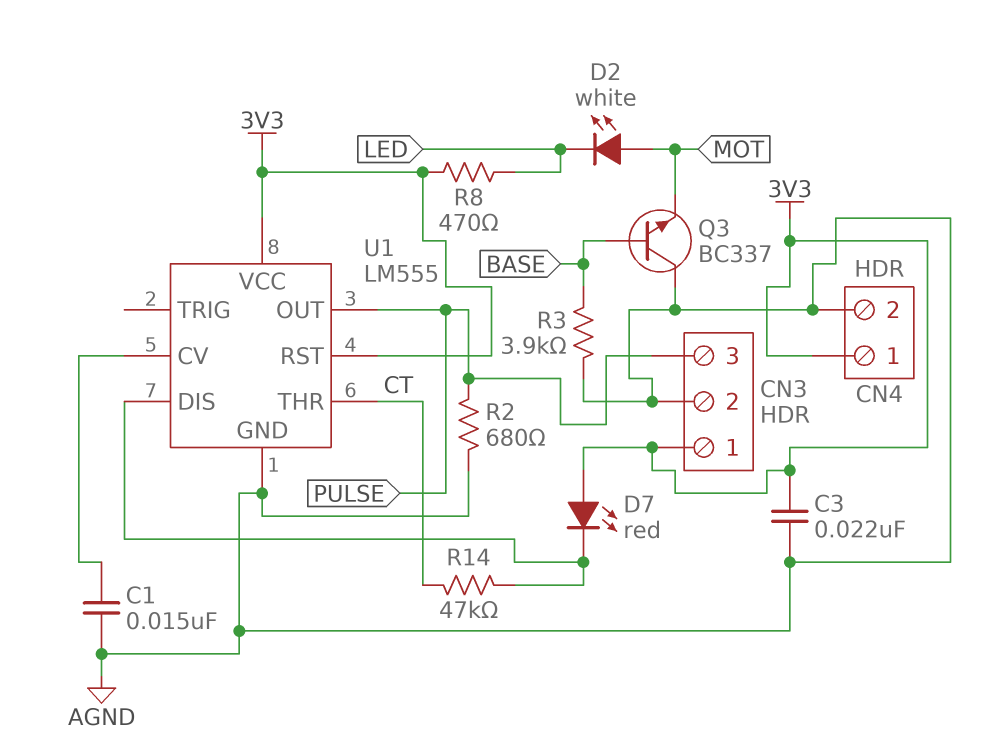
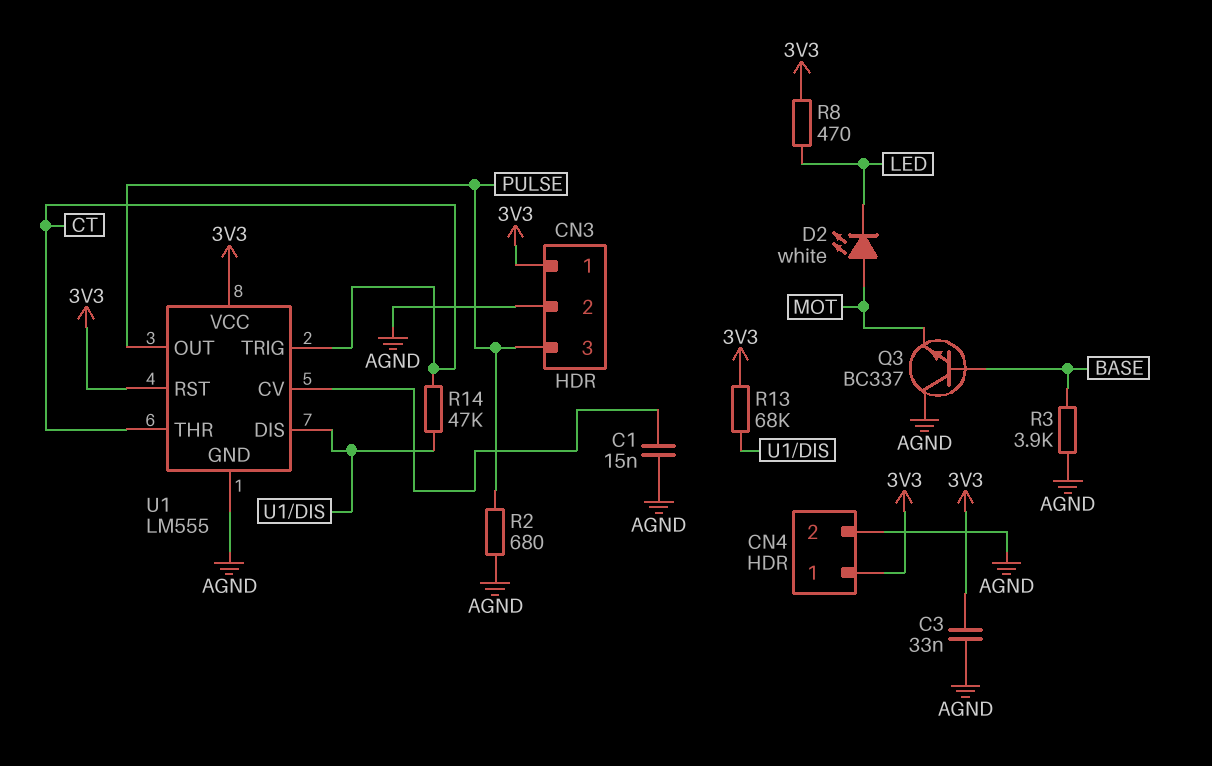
C3: 22nF (3V3, AGND) -> 33nF (3V3, AGND)
D7: LED red (A 3V3, K U1/DIS) -> none
R13: none -> 68k (3V3, U1/DIS)
U1 pin TRIG: none -> CT

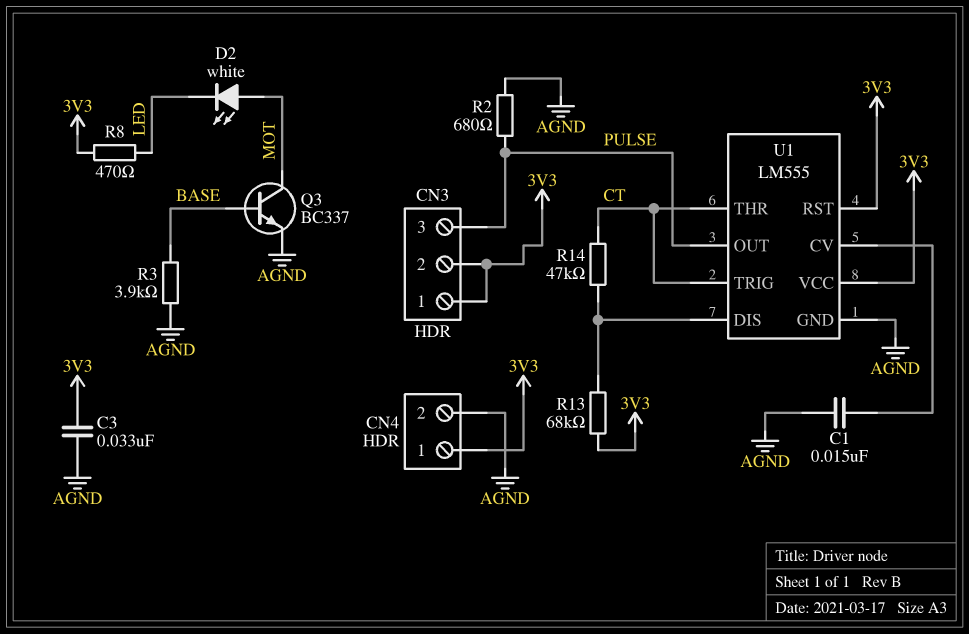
CN3 pin 2: AGND -> 3V3
Q3: NPN BC337 (B BASE, C AGND, E MOT) -> NPN BC337 (B BASE, C MOT, E AGND)

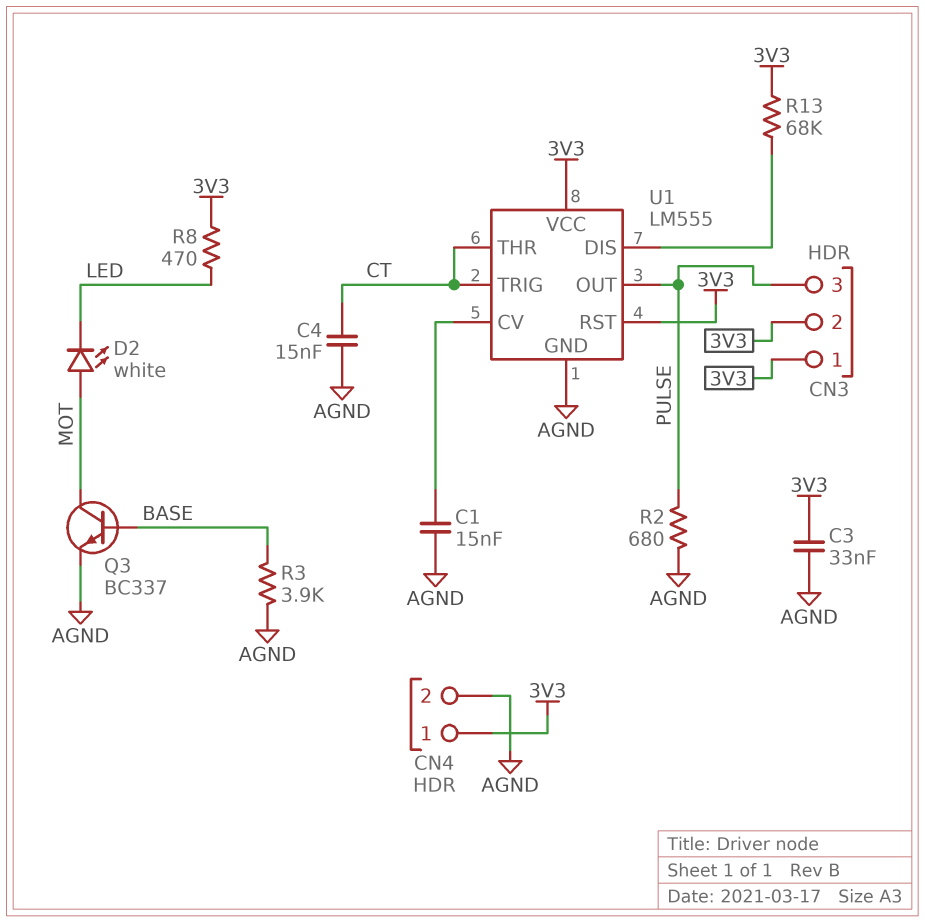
C4: none -> 15nF (AGND, CT)
R14: 47k (CT, U1/DIS) -> none

